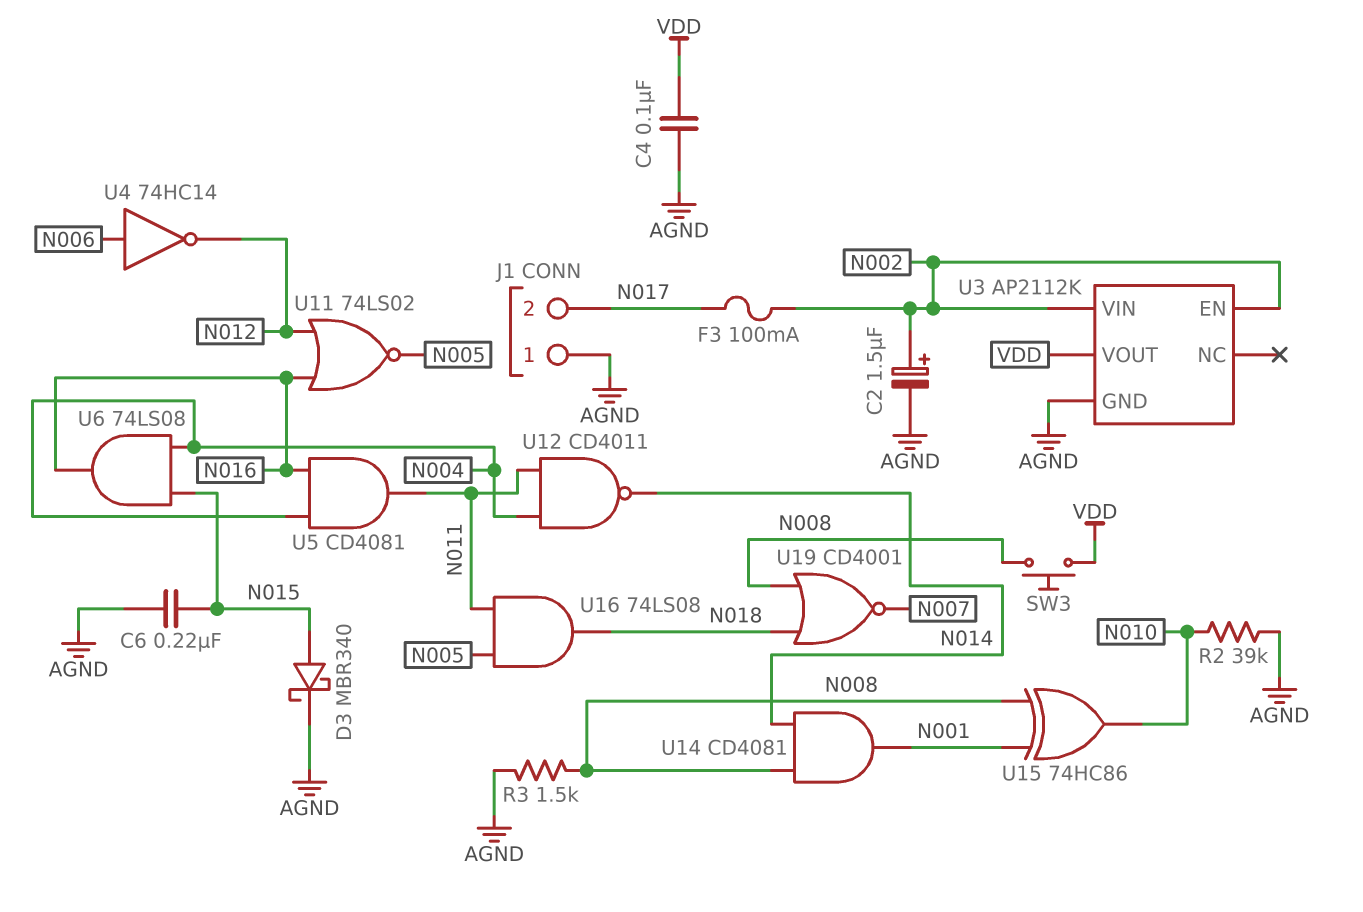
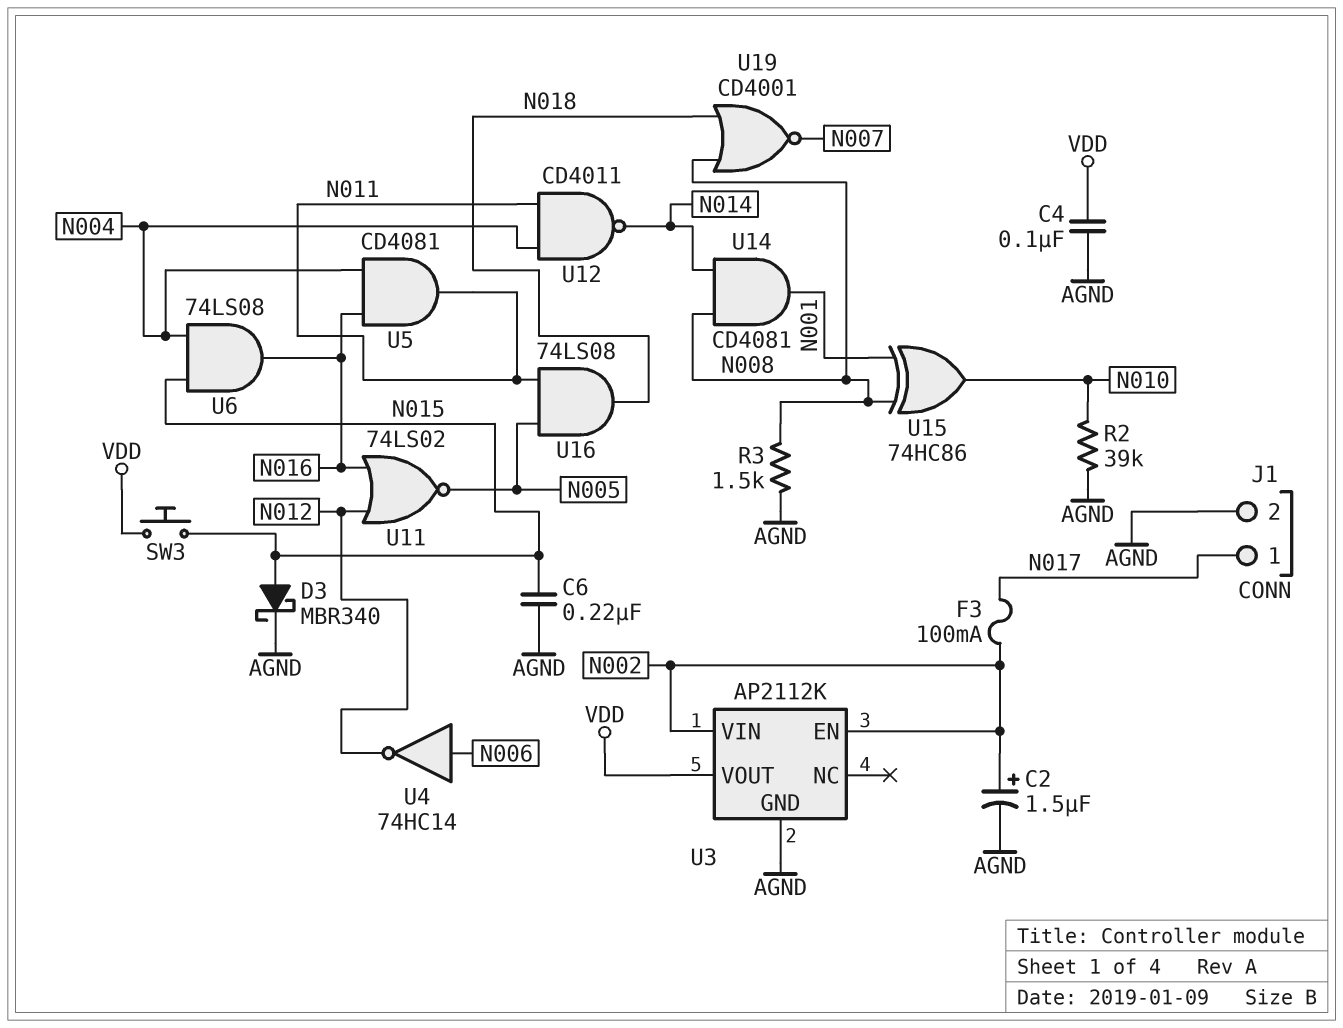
J1 pin 1: AGND -> N017
J1 pin 2: N017 -> AGND
SW3: button (N008, VDD) -> button (N015, VDD)

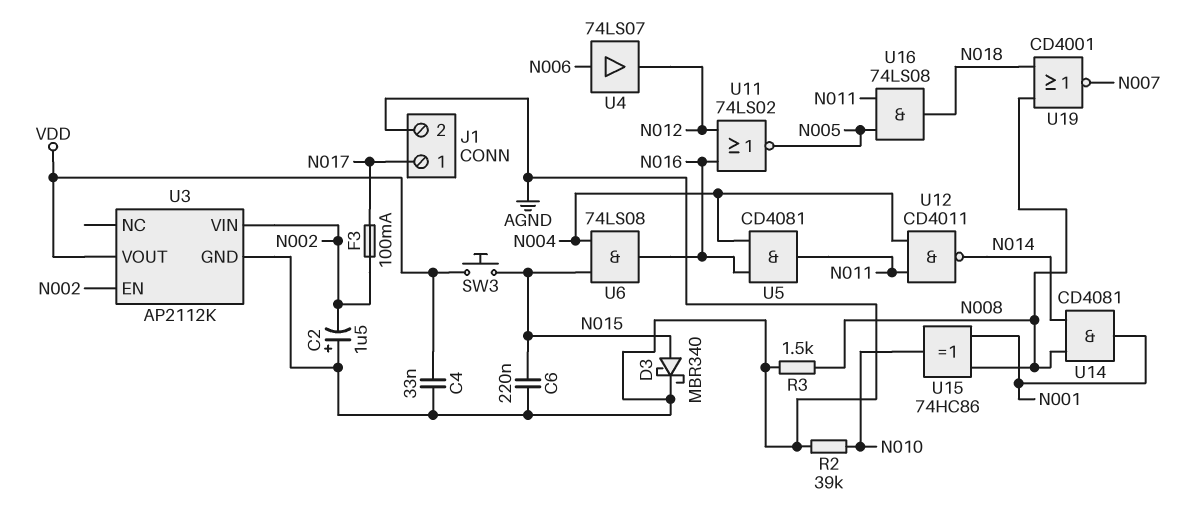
C2: 1.5uF (plus N002, minus AGND) -> 1.5uF (plus AGND, minus N002)
C4: 100nF (AGND, VDD) -> 33nF (AGND, VDD)
U4: NOT 74HC14 (in N006, out N012) -> buffer 74LS07 (in N006, out N012)

